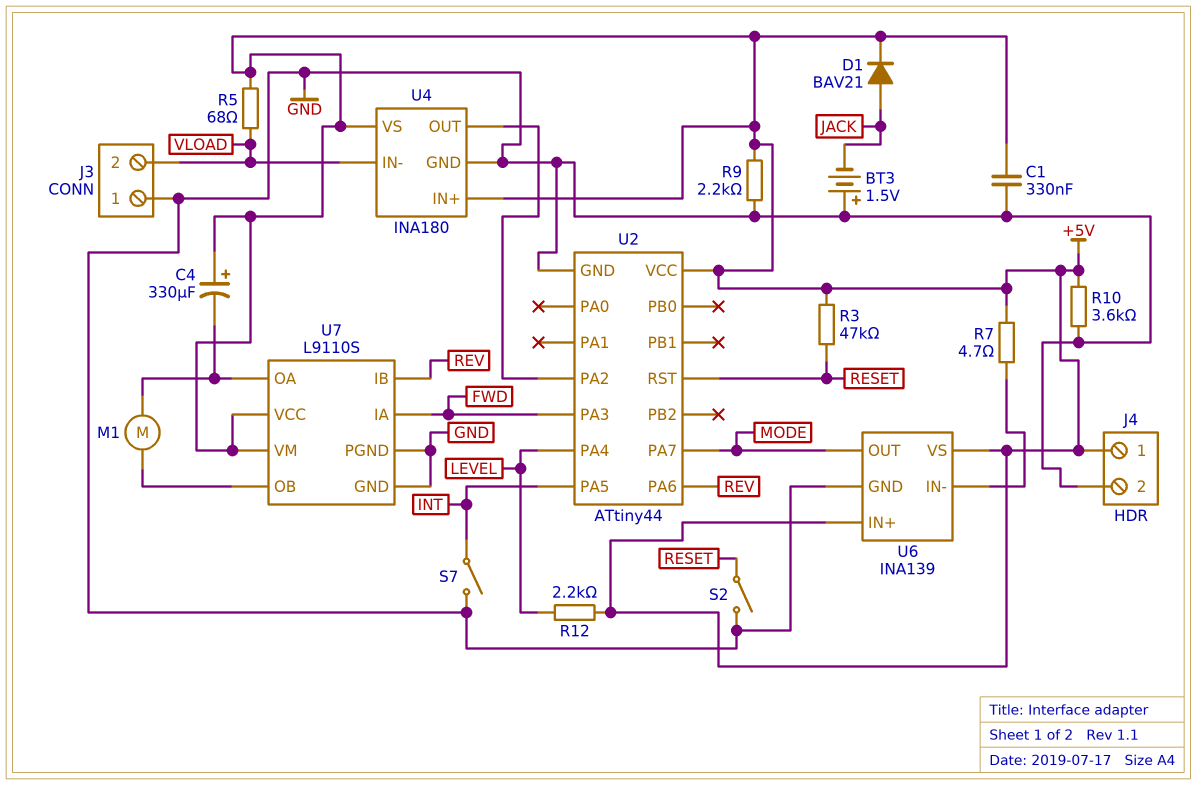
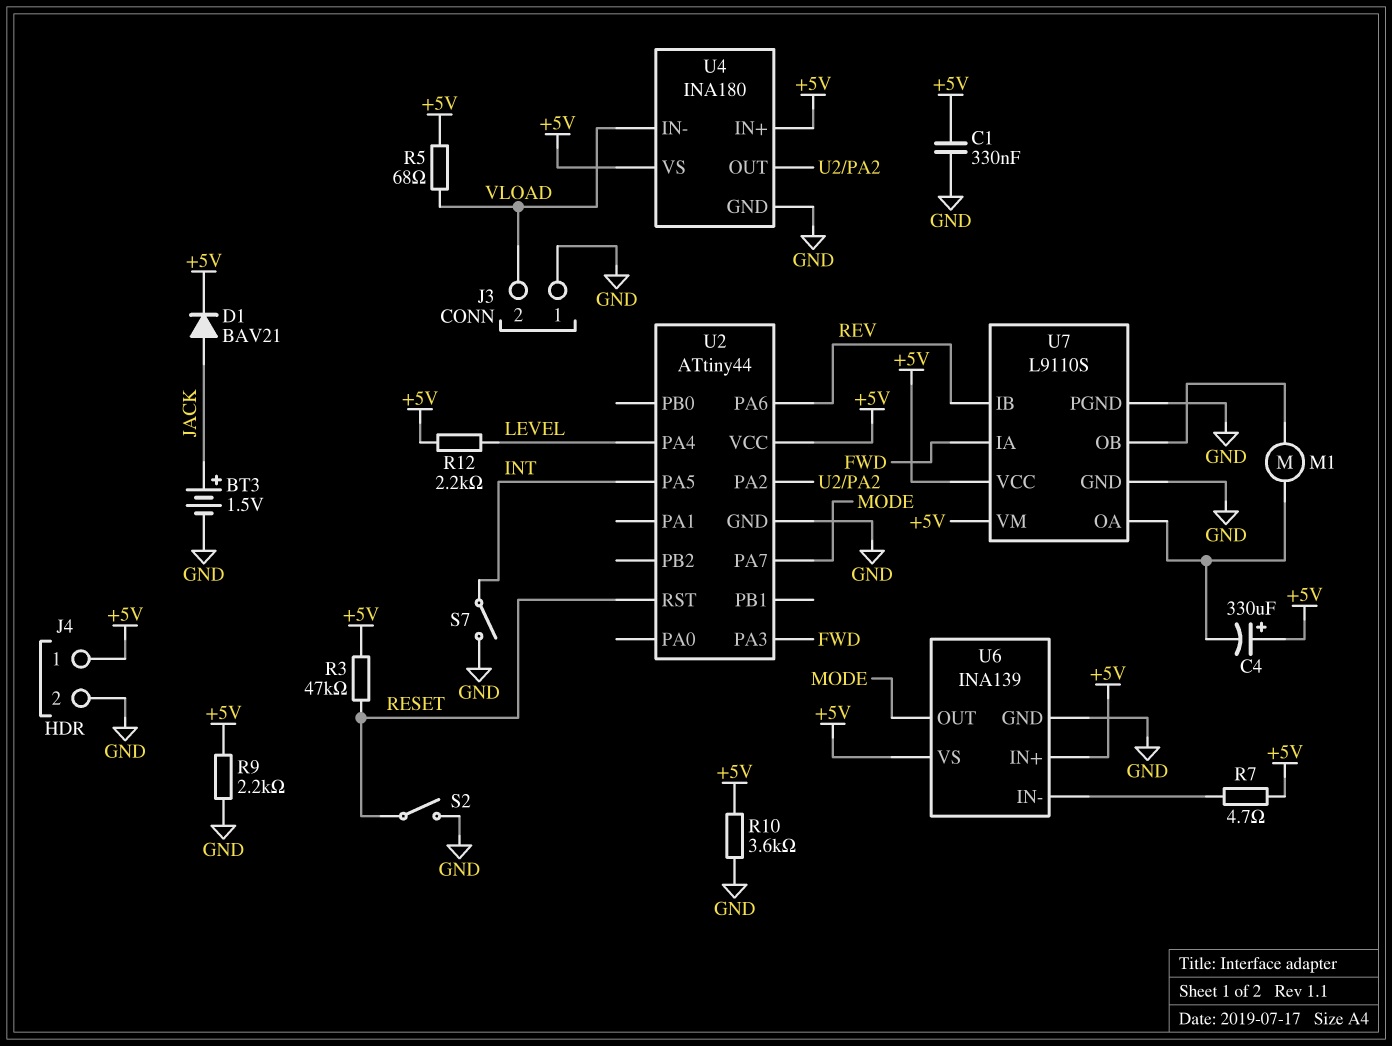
BT3: 1.5V (plus GND, minus JACK) -> 1.5V (plus JACK, minus GND)

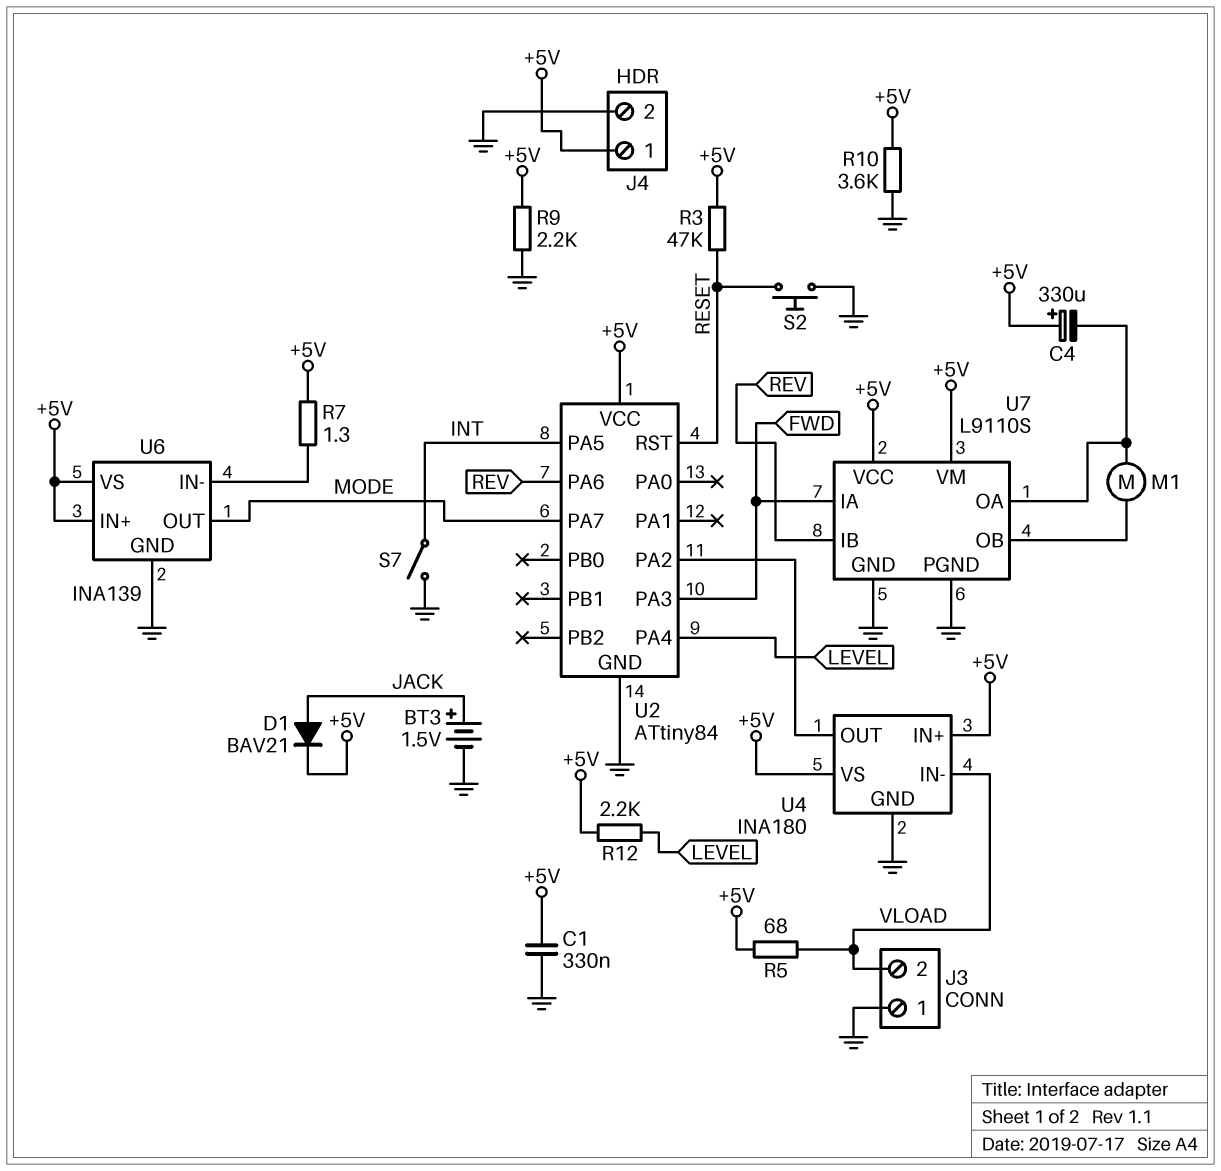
R7: 4.7 (+5V, U6/IN-) -> 1.3 (+5V, U6/IN-)
S2: switch (GND, RESET) -> button (GND, RESET)
U2: ATtiny44 -> ATtiny84

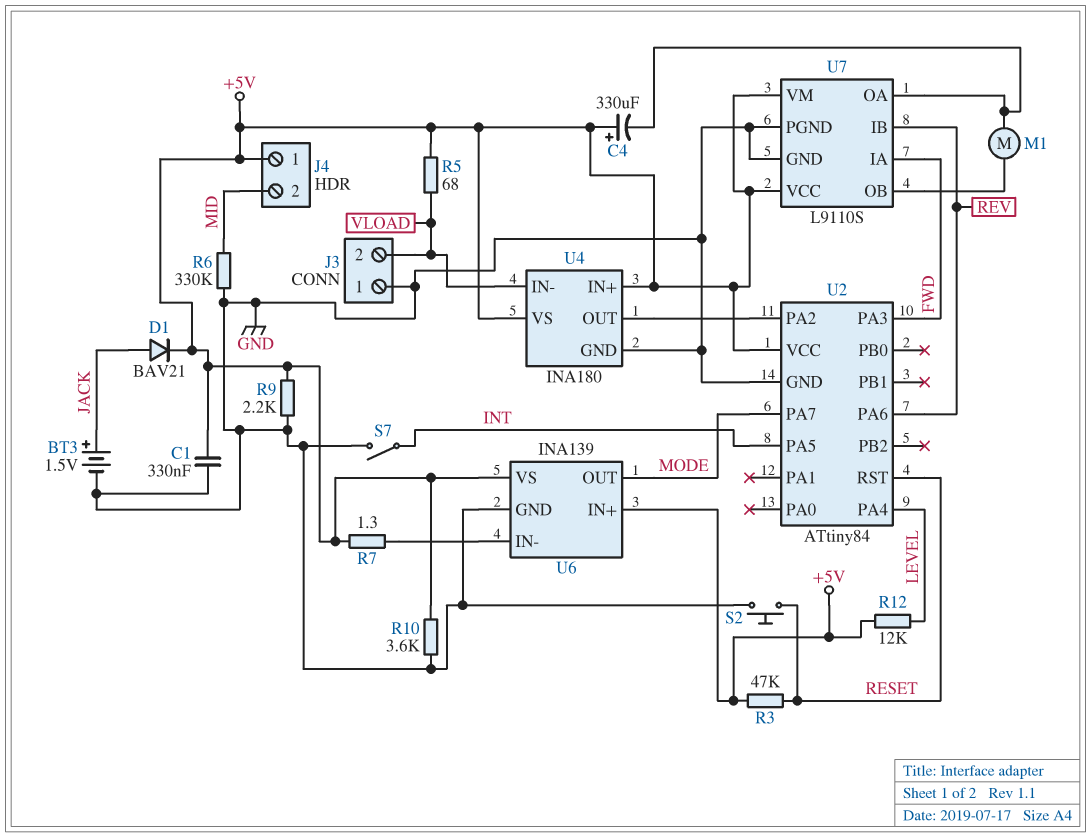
J4 pin 2: GND -> MID
R6: none -> 330k (GND, MID)
R12: 2.2k (+5V, LEVEL) -> 12k (+5V, LEVEL)

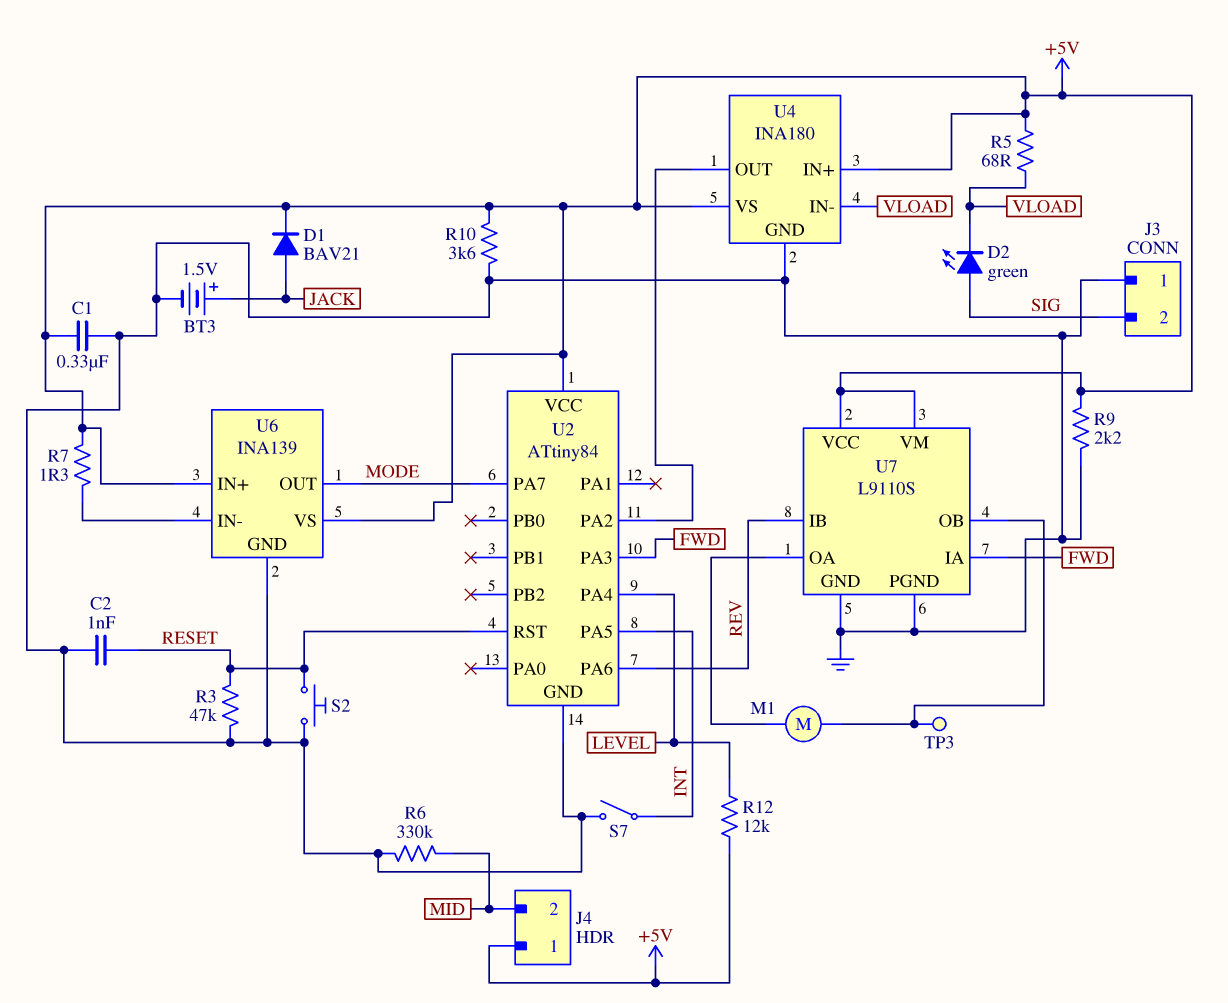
C2: none -> 1nF (GND, RESET)
C4: 330uF (plus +5V, minus U7/OA) -> none
D2: none -> LED green (A SIG, K VLOAD)
J3 pin 2: VLOAD -> SIG
R3: 47k (+5V, RESET) -> 47k (GND, RESET)
TP3: none -> test point (U7/OB)

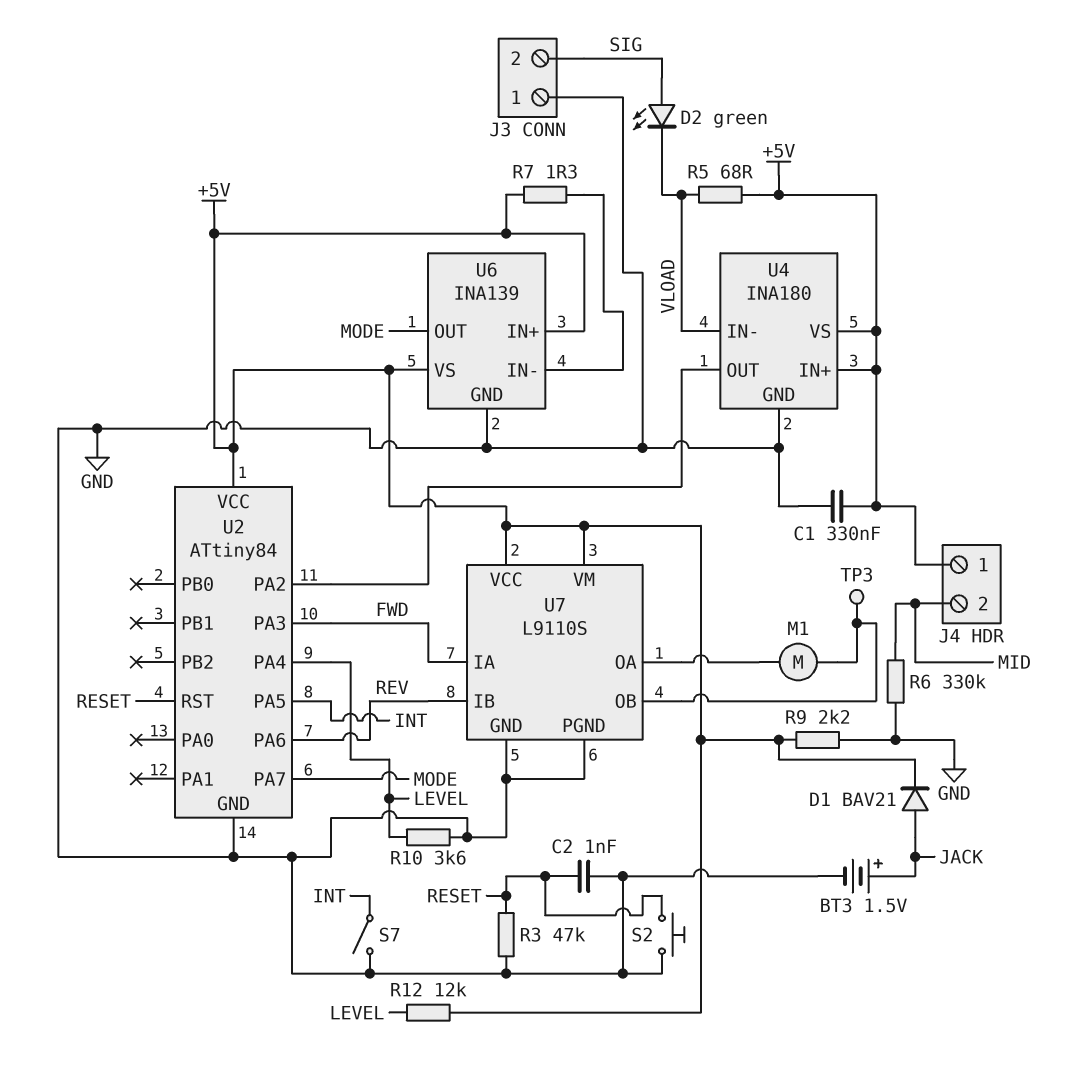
R10: 3.6k (+5V, GND) -> 3.6k (GND, LEVEL)

